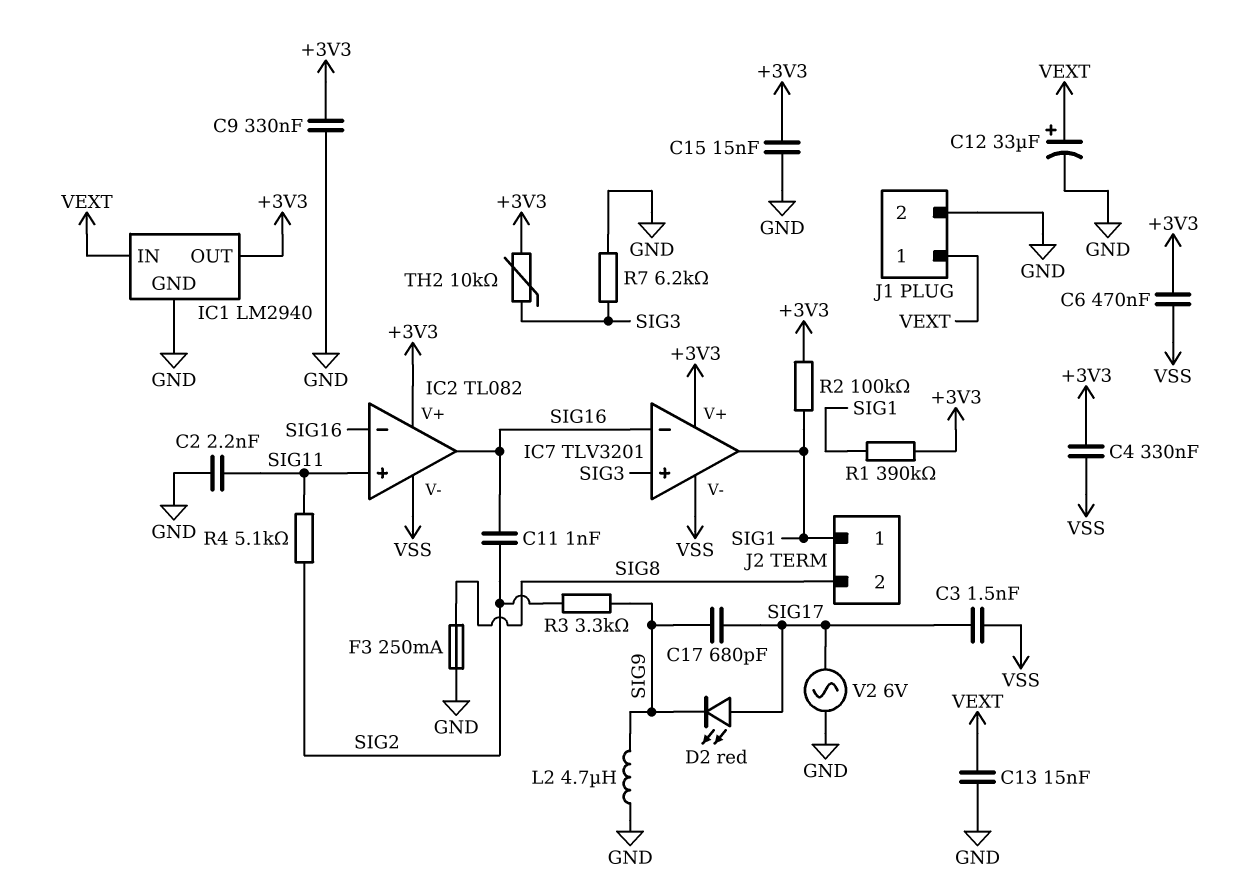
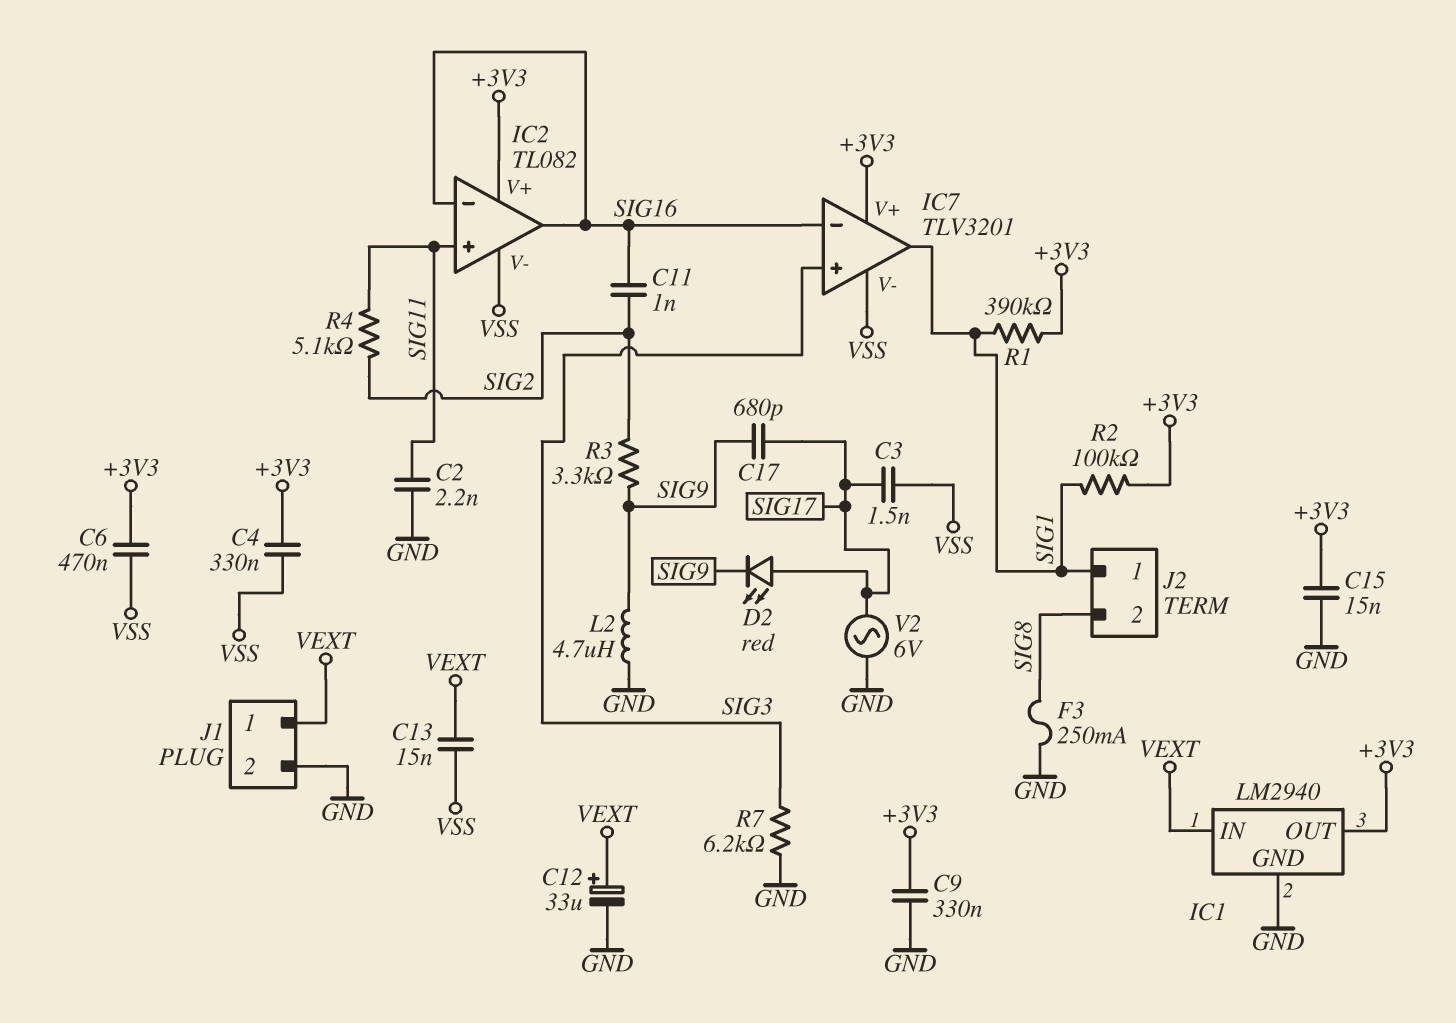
C13: 15nF (GND, VEXT) -> 15nF (VEXT, VSS)
TH2: 10k (+3V3, SIG3) -> none

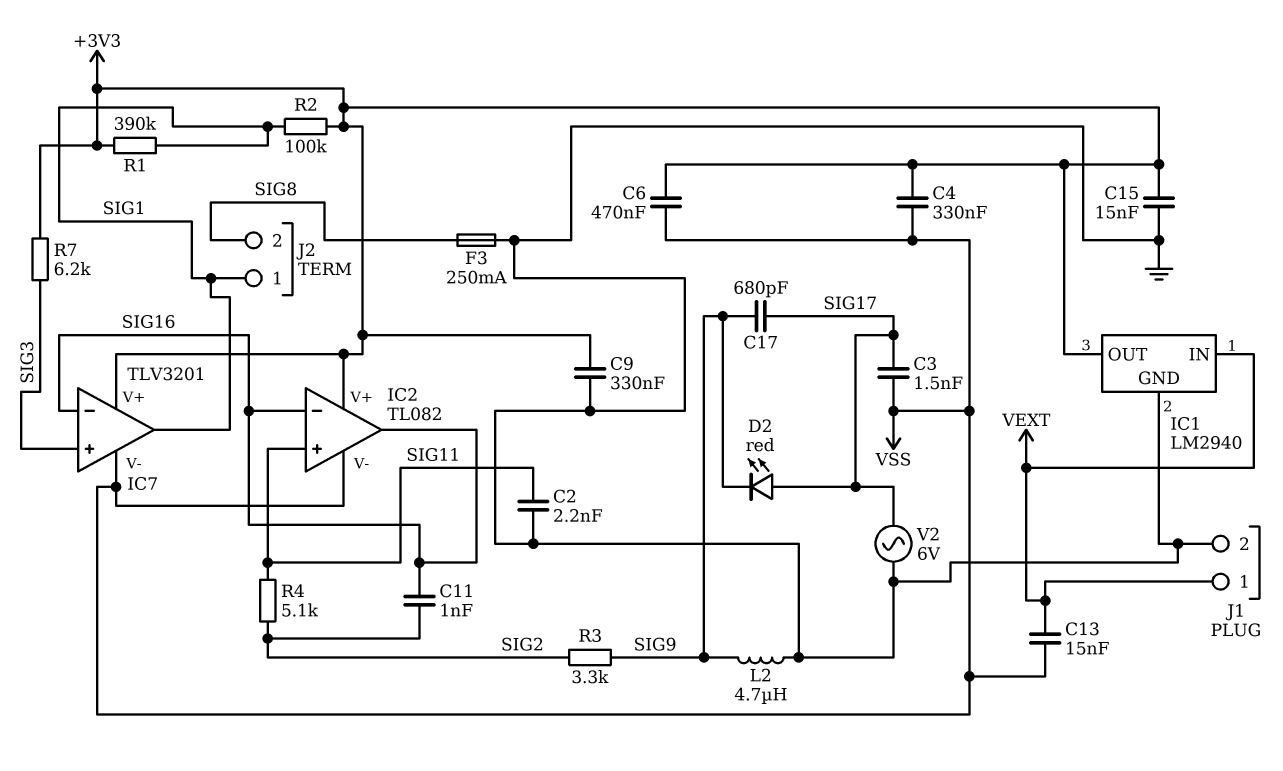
C12: 33uF (plus VEXT, minus GND) -> none
R7: 6.2k (GND, SIG3) -> 6.2k (+3V3, SIG3)

